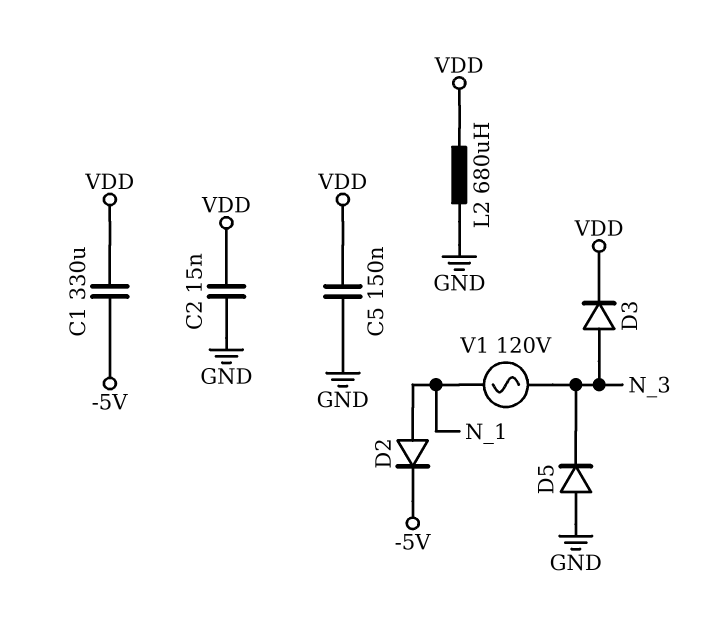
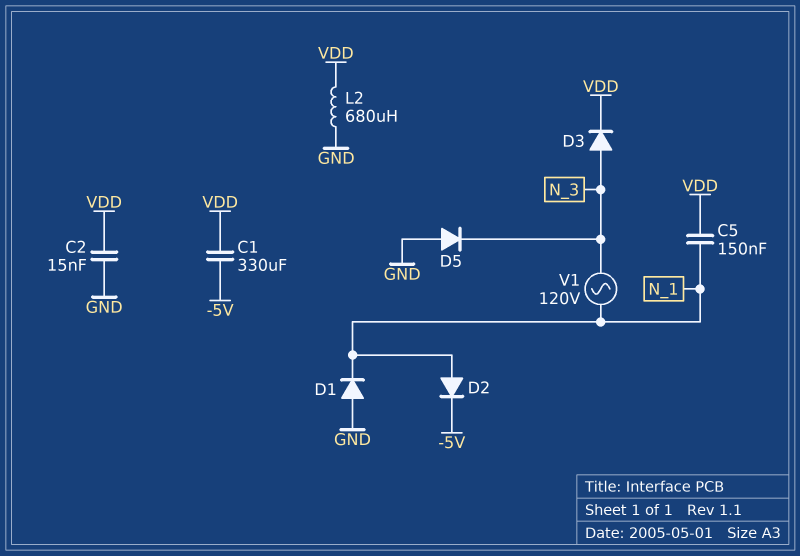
C5: 150nF (GND, VDD) -> 150nF (N_1, VDD)
D1: none -> diode (A GND, K N_1)

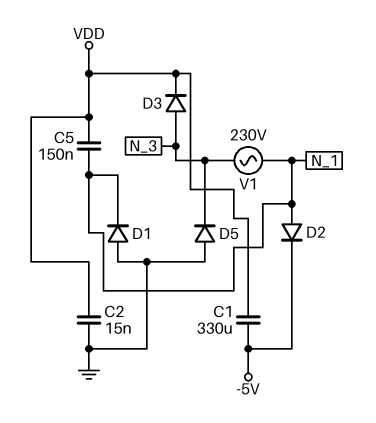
L2: 680uH (GND, VDD) -> none
V1: AC 120V (N_1, N_3) -> AC 230V (N_1, N_3)

